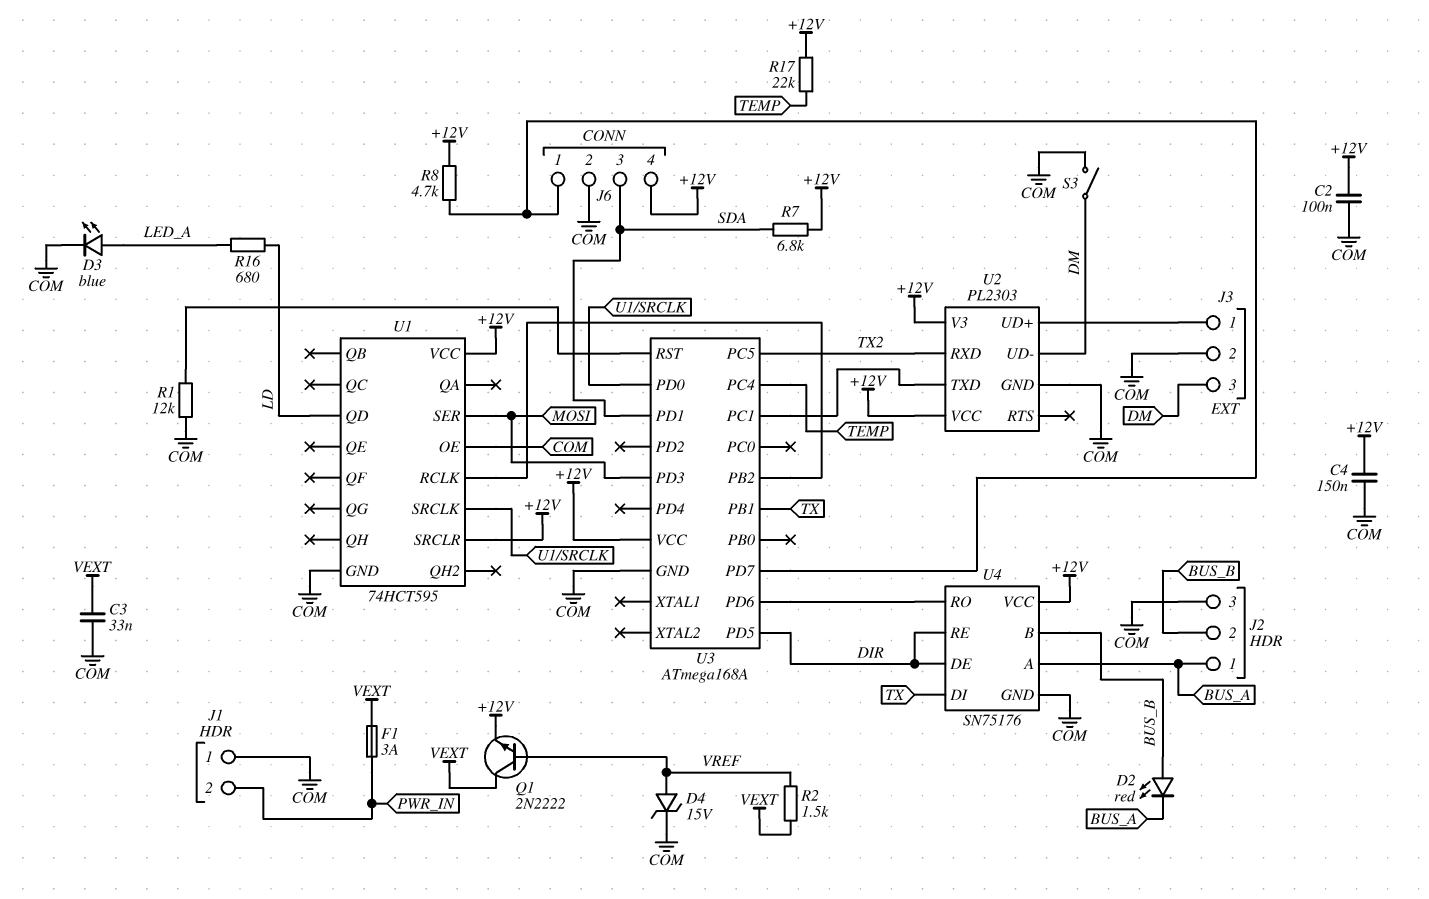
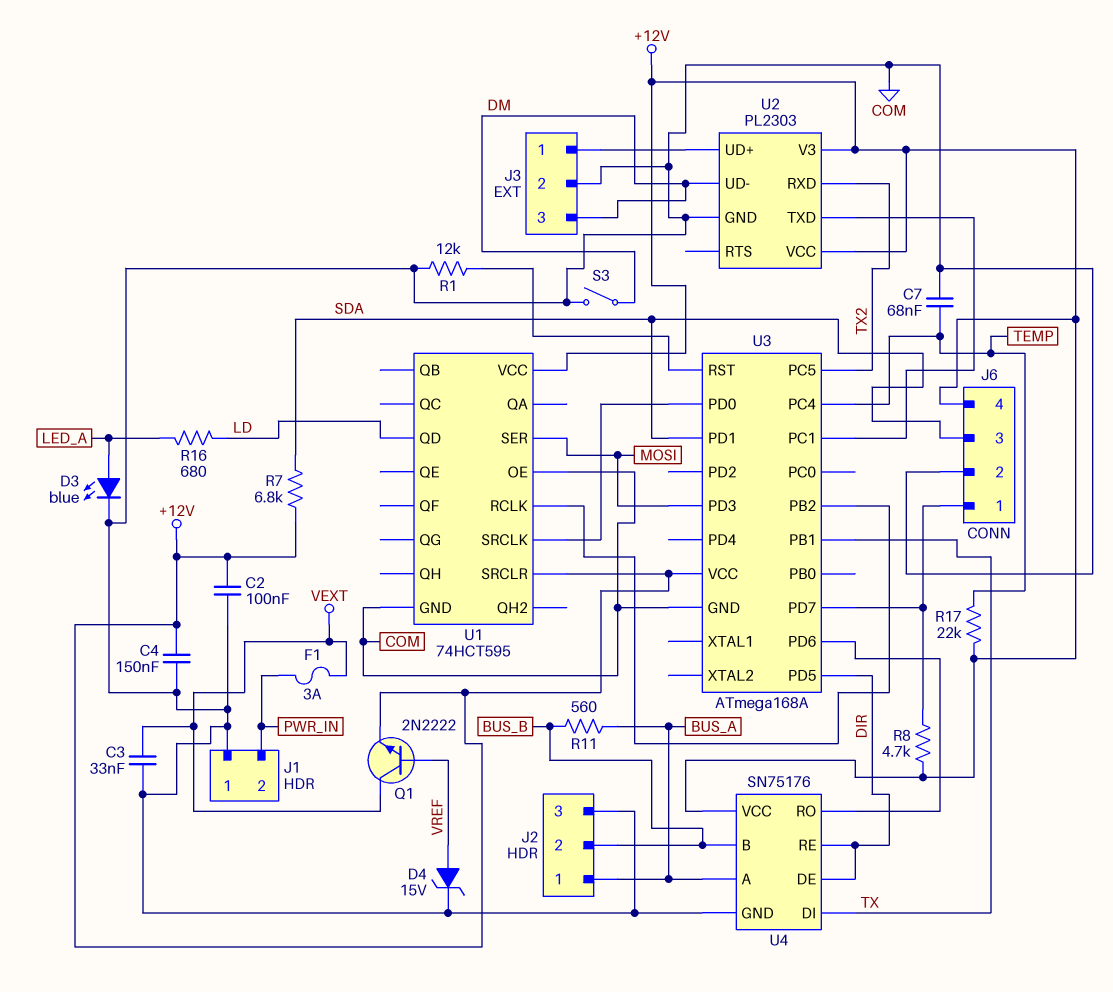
C7: none -> 68nF (COM, TEMP)
D2: LED red (A BUS_B, K BUS_A) -> none
R2: 1.5k (VEXT, VREF) -> none
R11: none -> 560 (BUS_A, BUS_B)

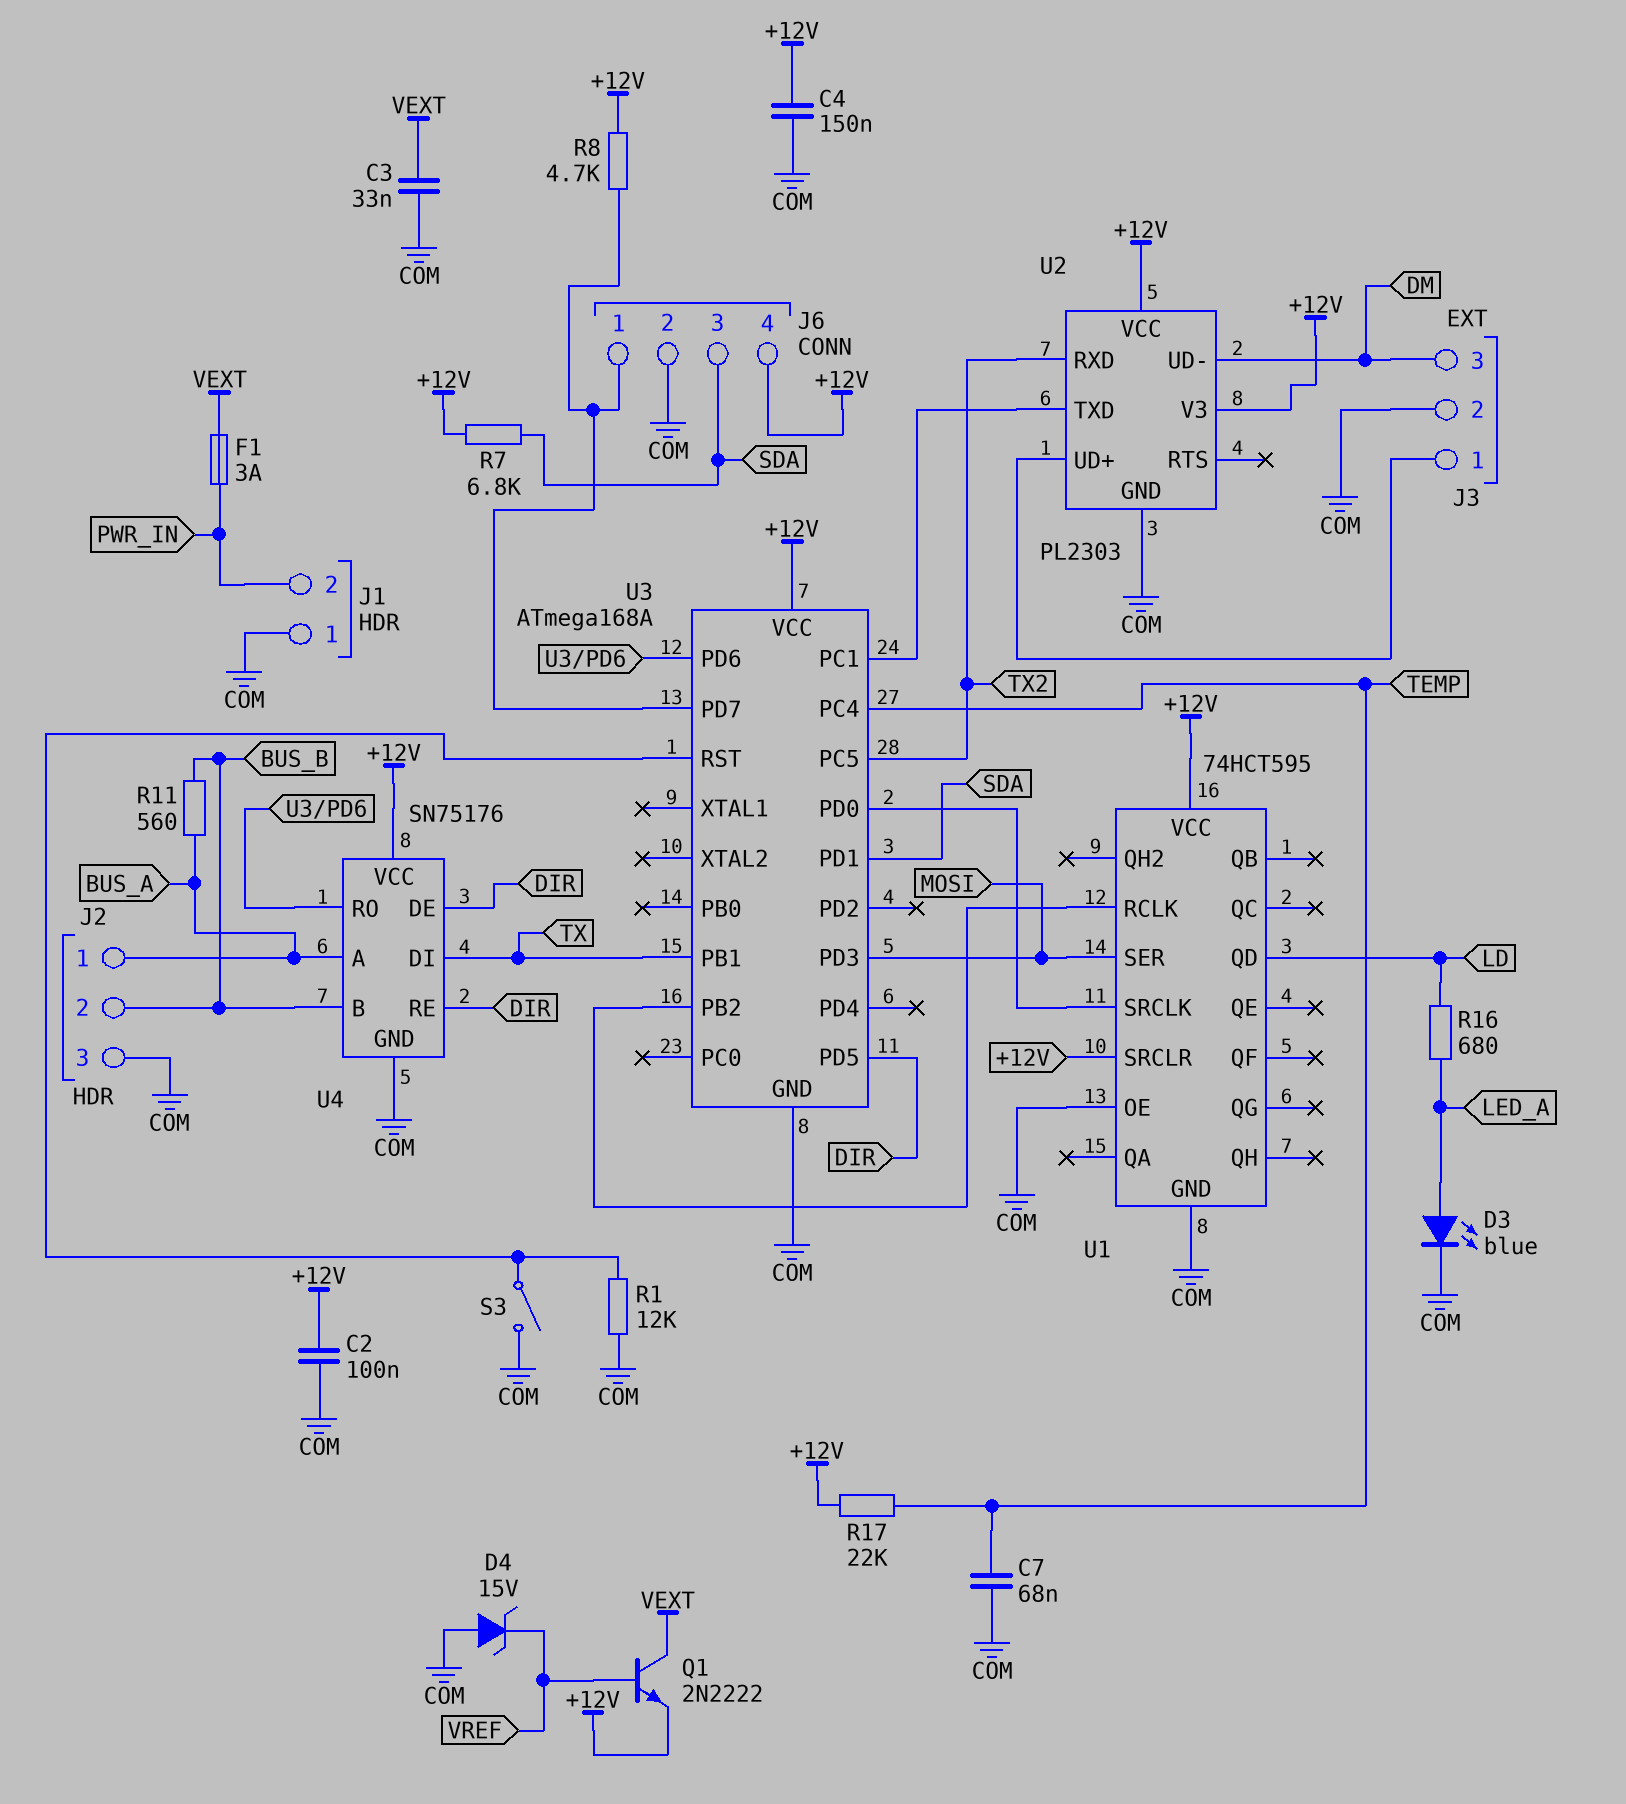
D4: zener 15V (A VREF, K COM) -> zener 15V (A COM, K VREF)
S3: switch (COM, DM) -> switch (COM, U3/RST)

